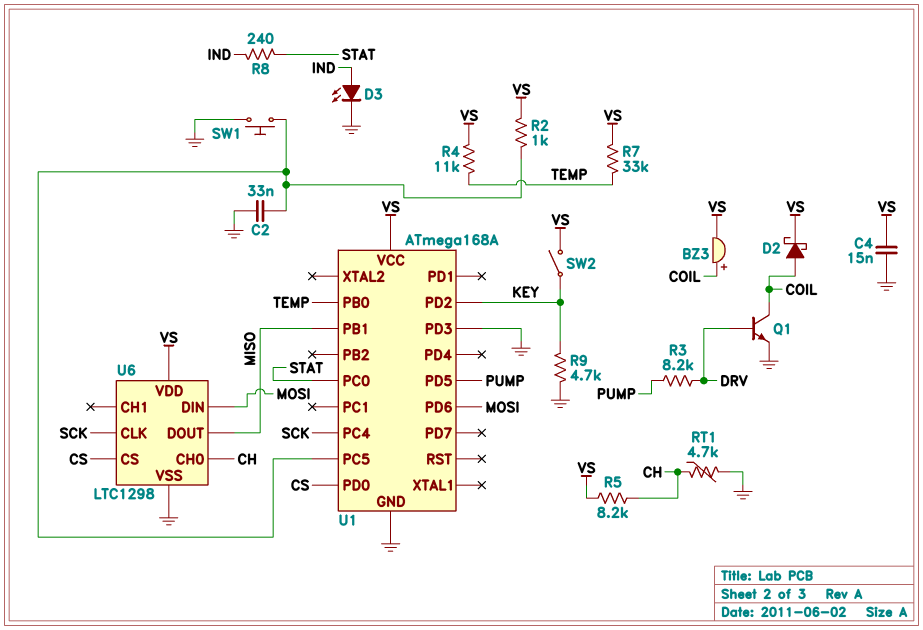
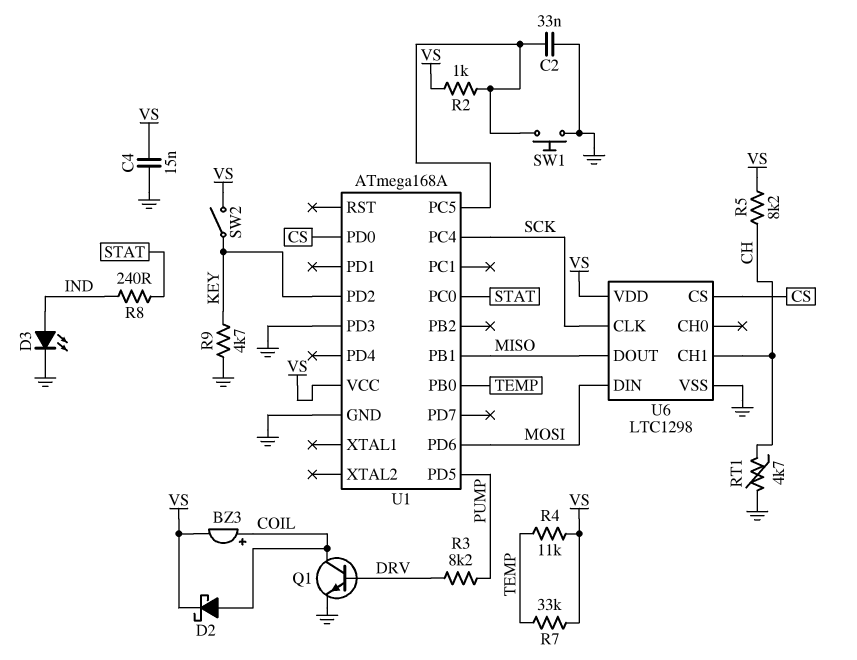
U6 pin CH0: CH -> none
U6 pin CH1: none -> CH

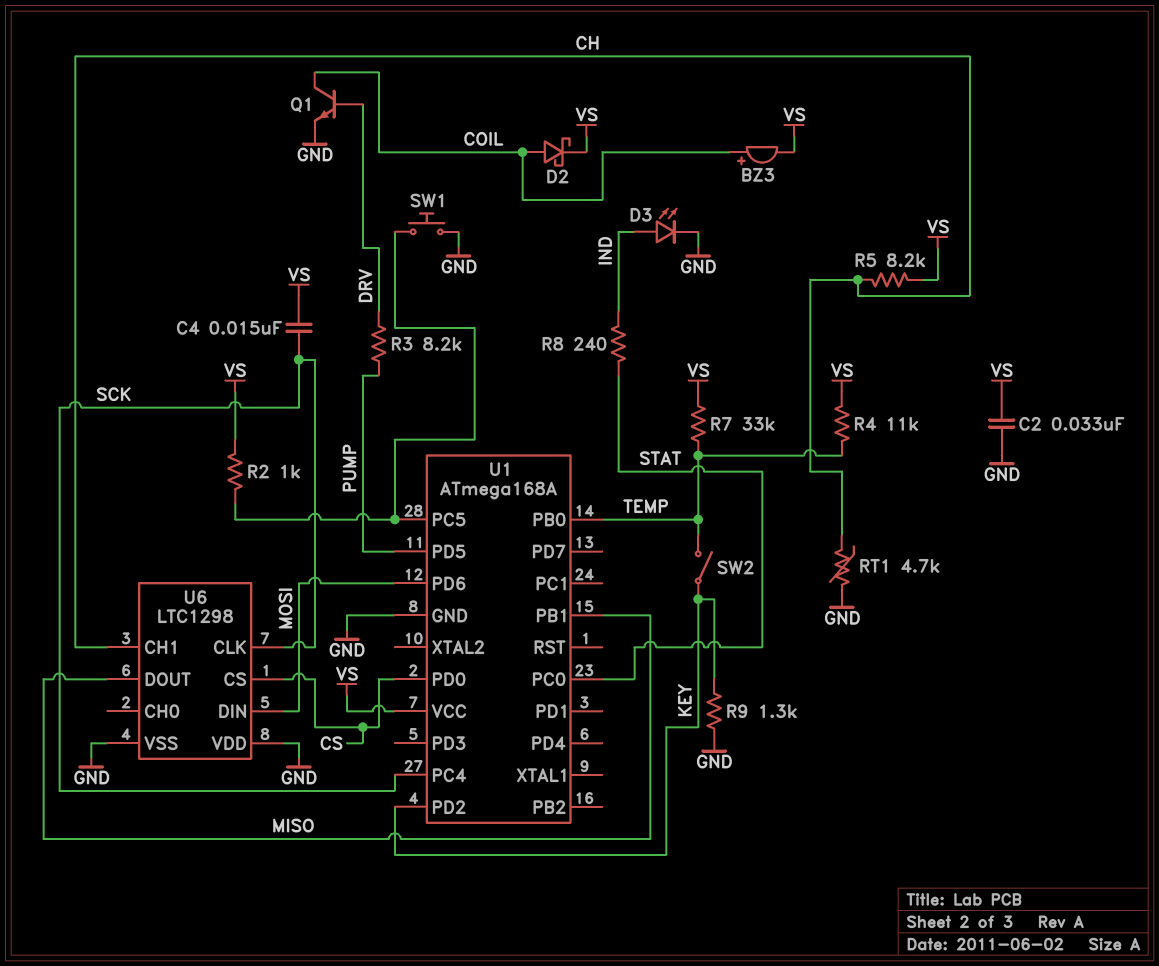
C2: 33nF (GND, U1/PC5) -> 33nF (GND, VS)
C4: 15nF (GND, VS) -> 15nF (SCK, VS)
R9: 4.7k (GND, KEY) -> 1.3k (GND, KEY)
SW2: switch (KEY, VS) -> switch (KEY, TEMP)
U1 pin PD3: GND -> none
U6 pin VDD: VS -> GND

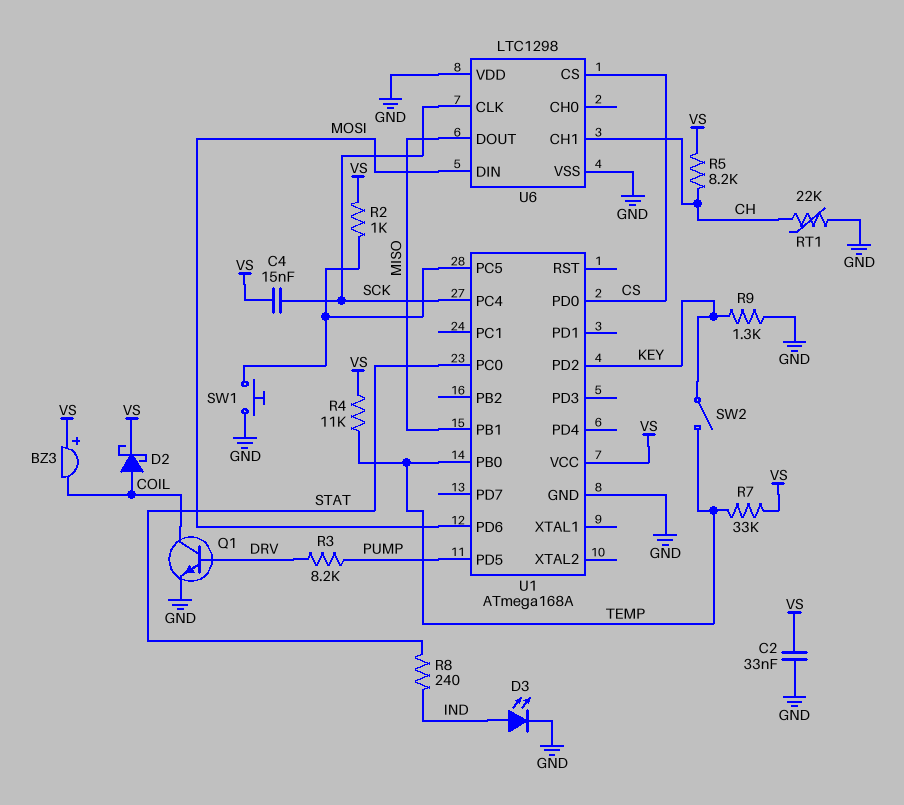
BZ3: buzzer (plus COIL, minus VS) -> buzzer (plus VS, minus COIL)
RT1: 4.7k (CH, GND) -> 22k (CH, GND)

